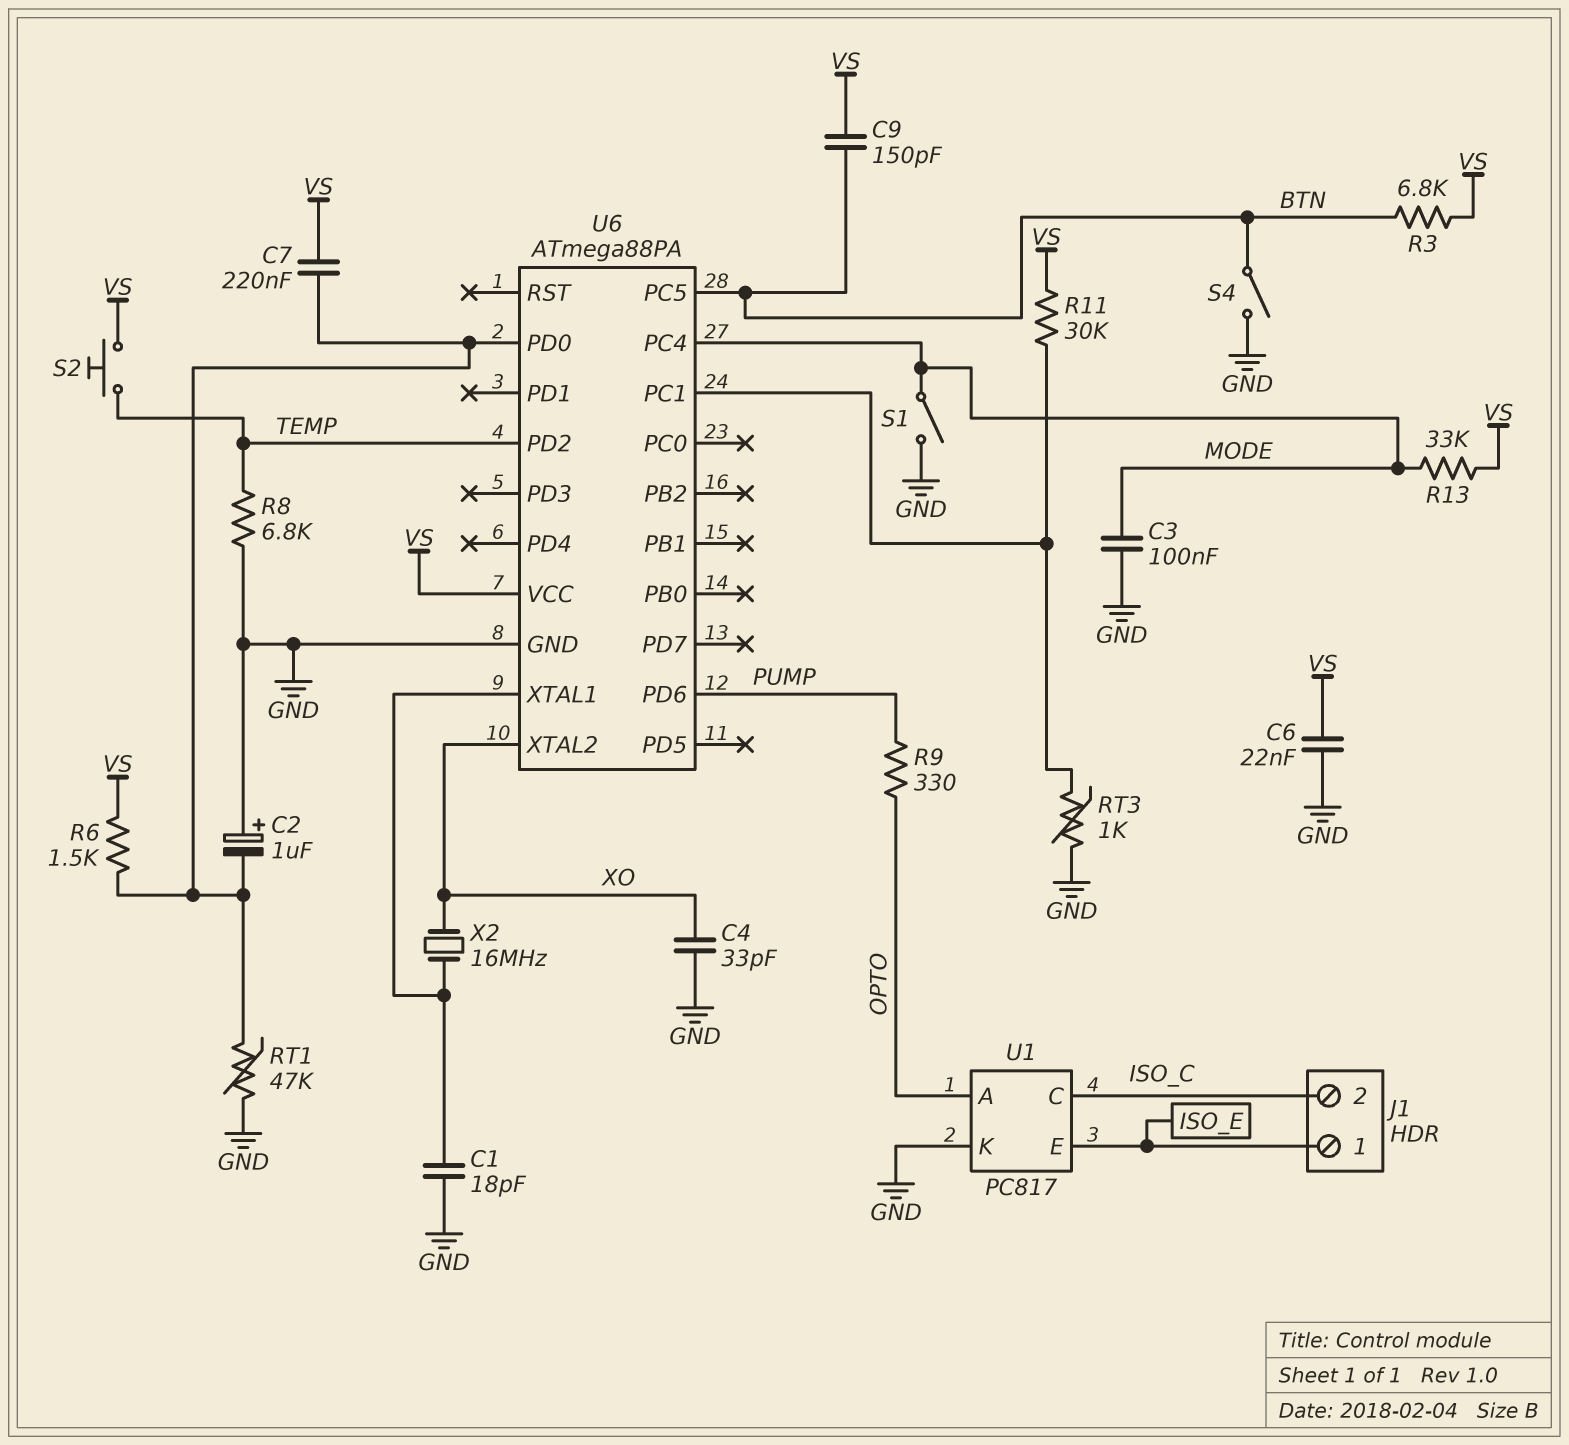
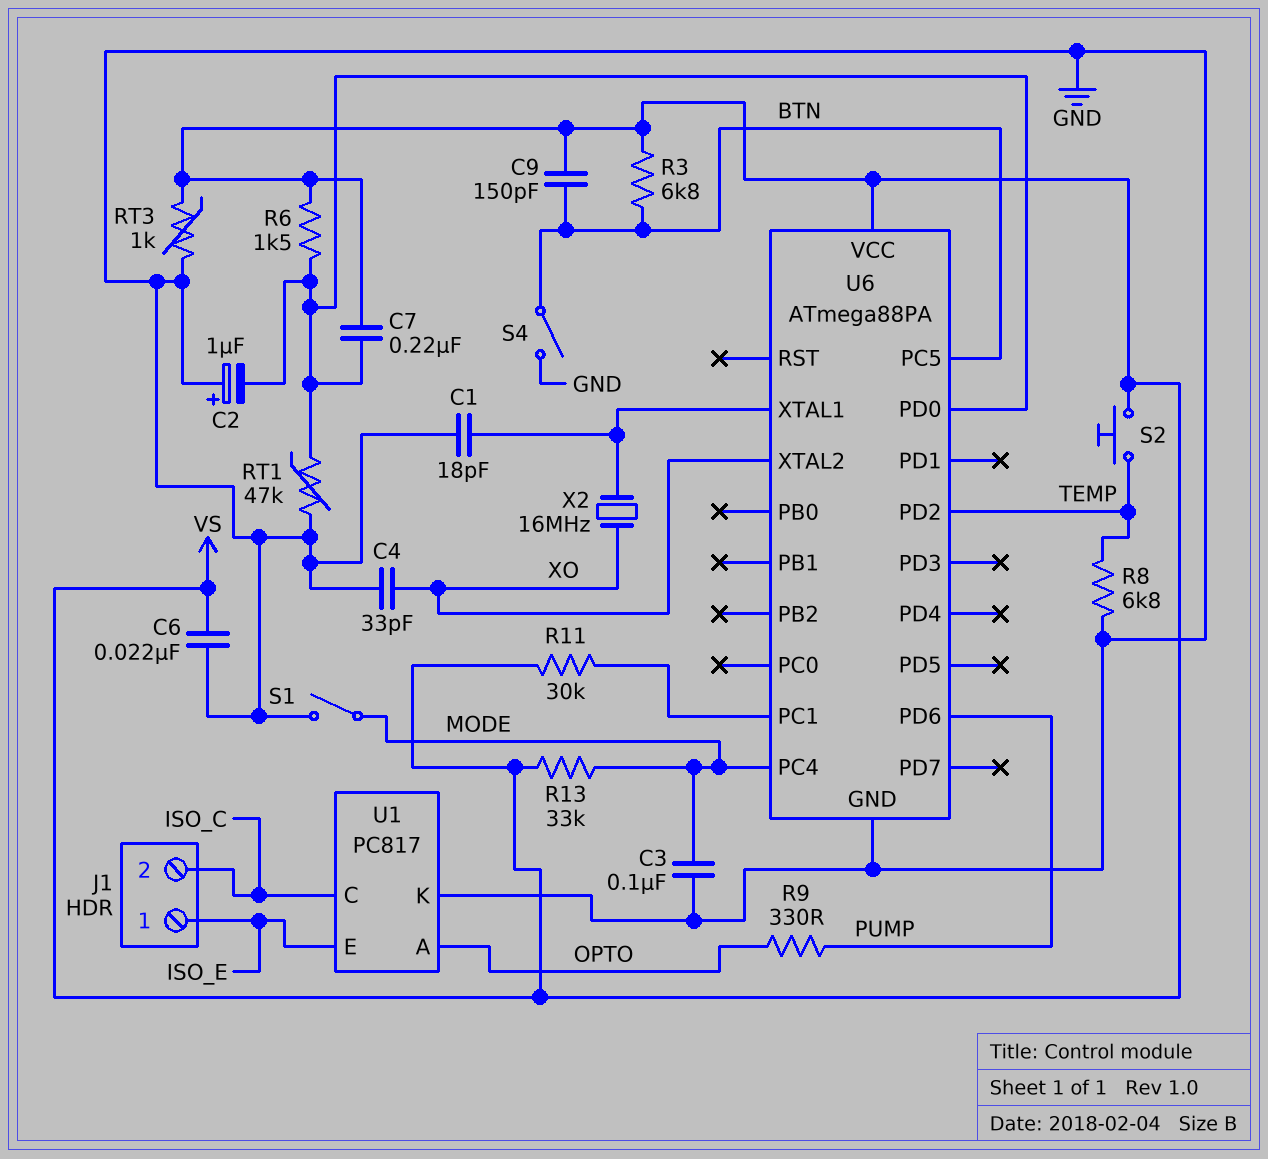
RT3: 1k (GND, U6/PC1) -> 1k (GND, VS)

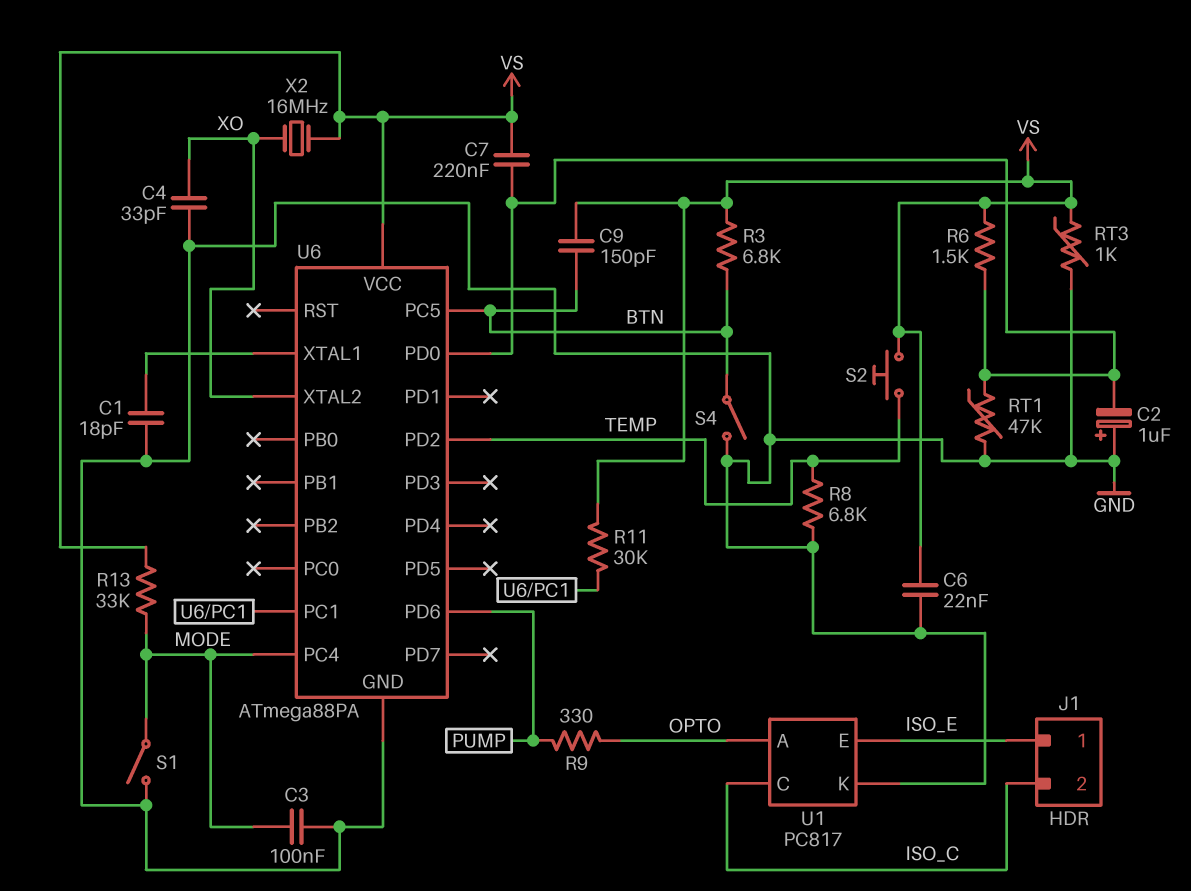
X2: 16MHz (U6/XTAL1, XO) -> 16MHz (VS, XO)

